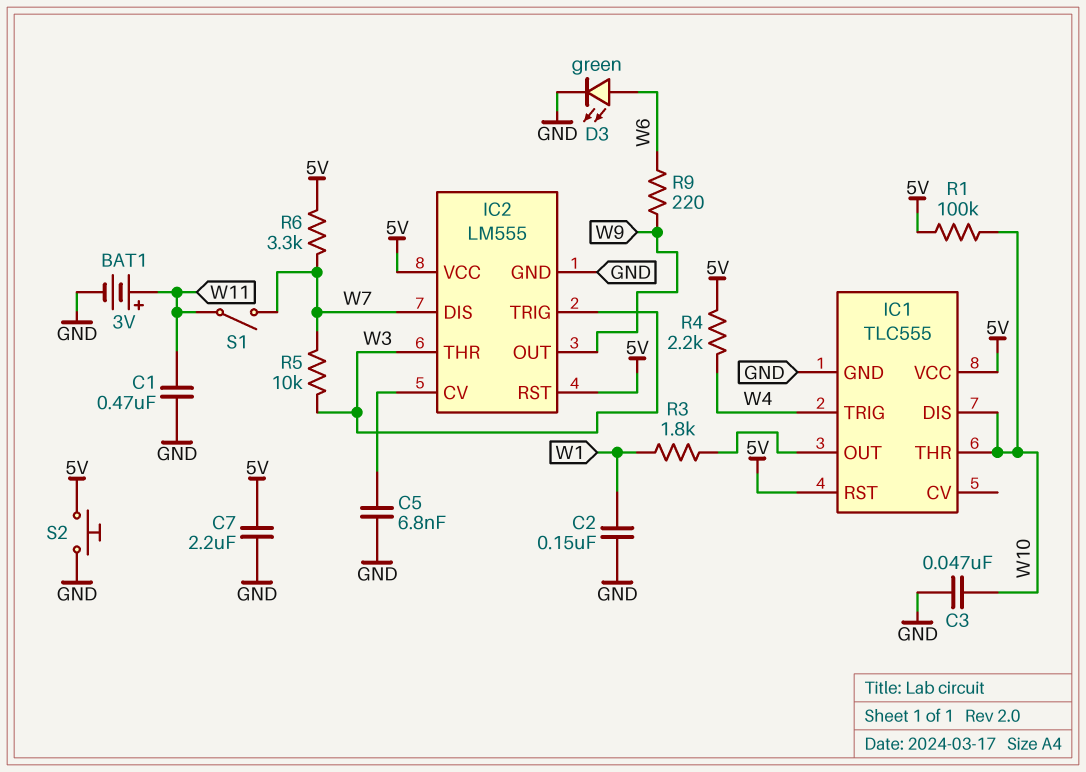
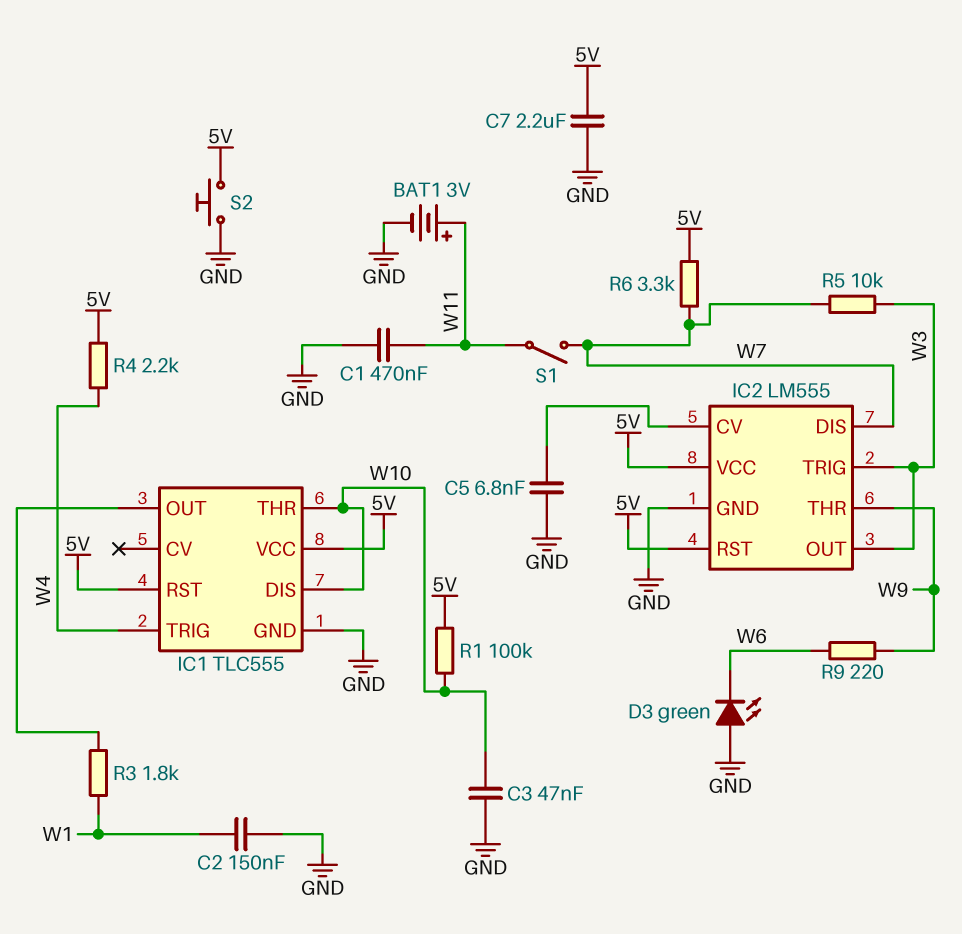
D3: LED green (A W6, K GND) -> LED green (A GND, K W6)
IC2 pin OUT: W9 -> W3
IC2 pin THR: W3 -> W9

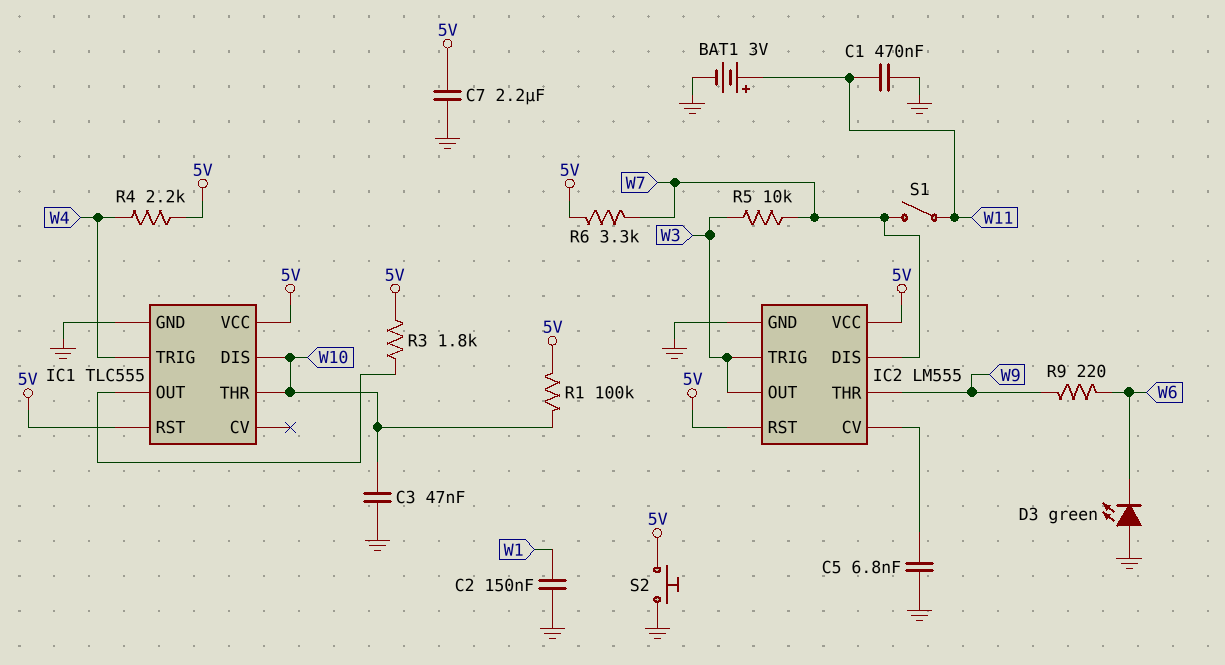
R3: 1.8k (IC1/OUT, W1) -> 1.8k (5V, IC1/OUT)

